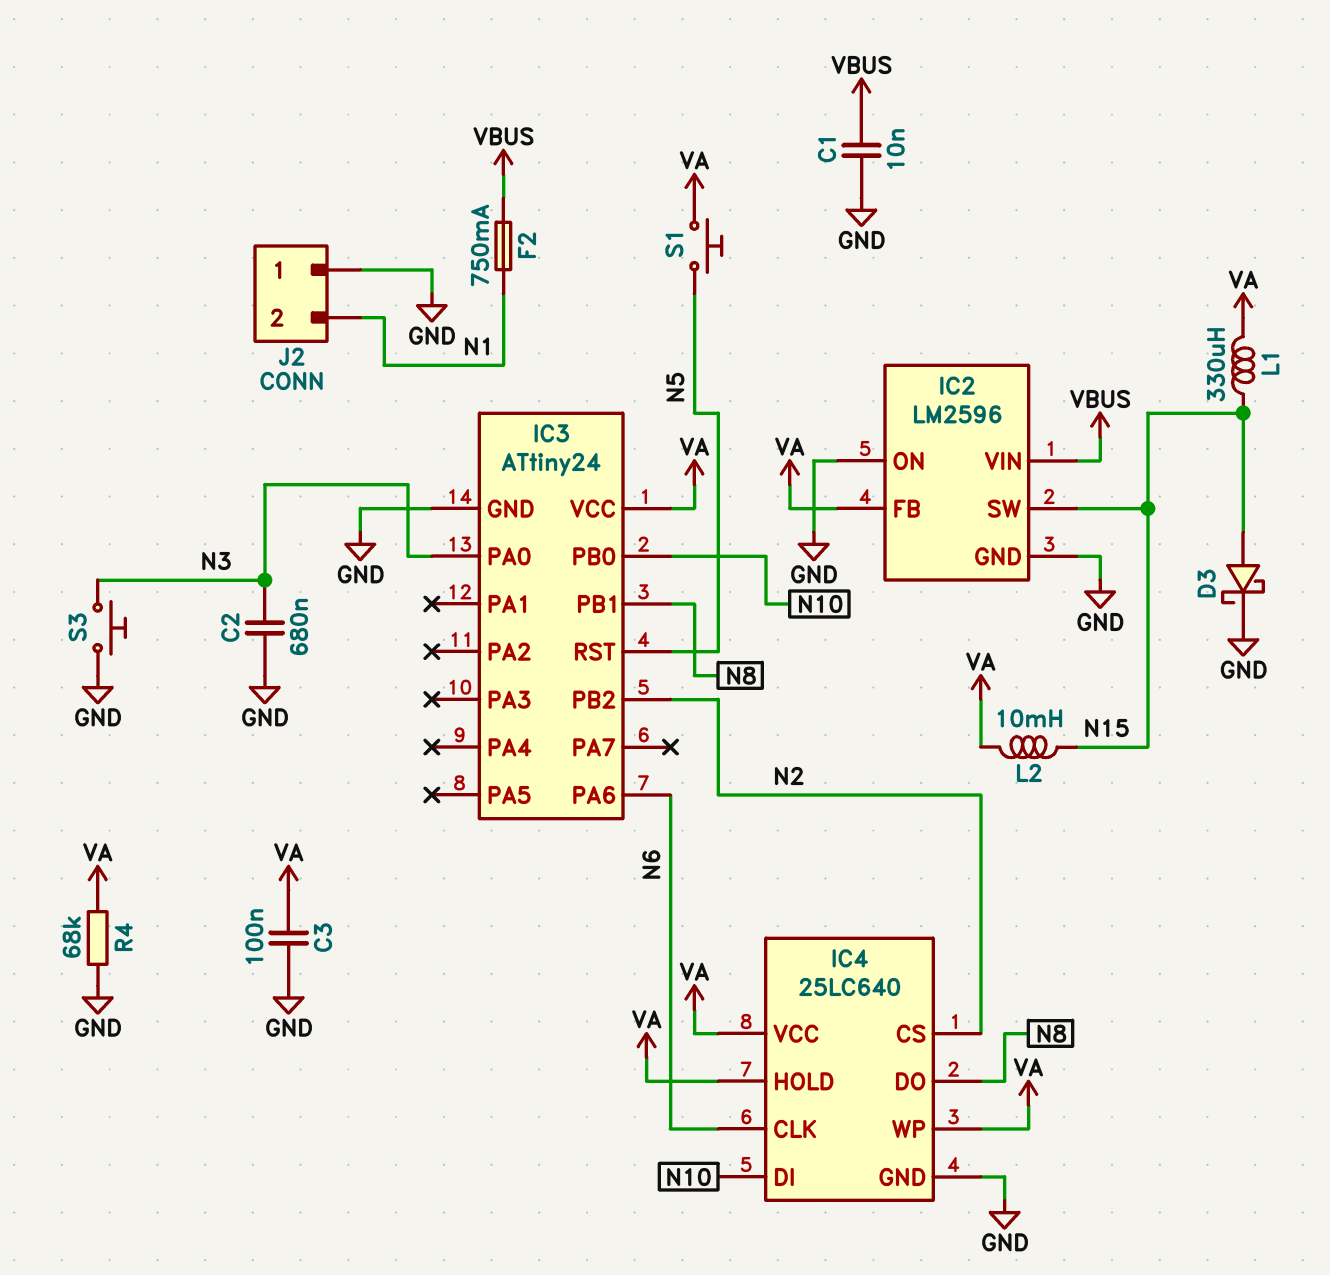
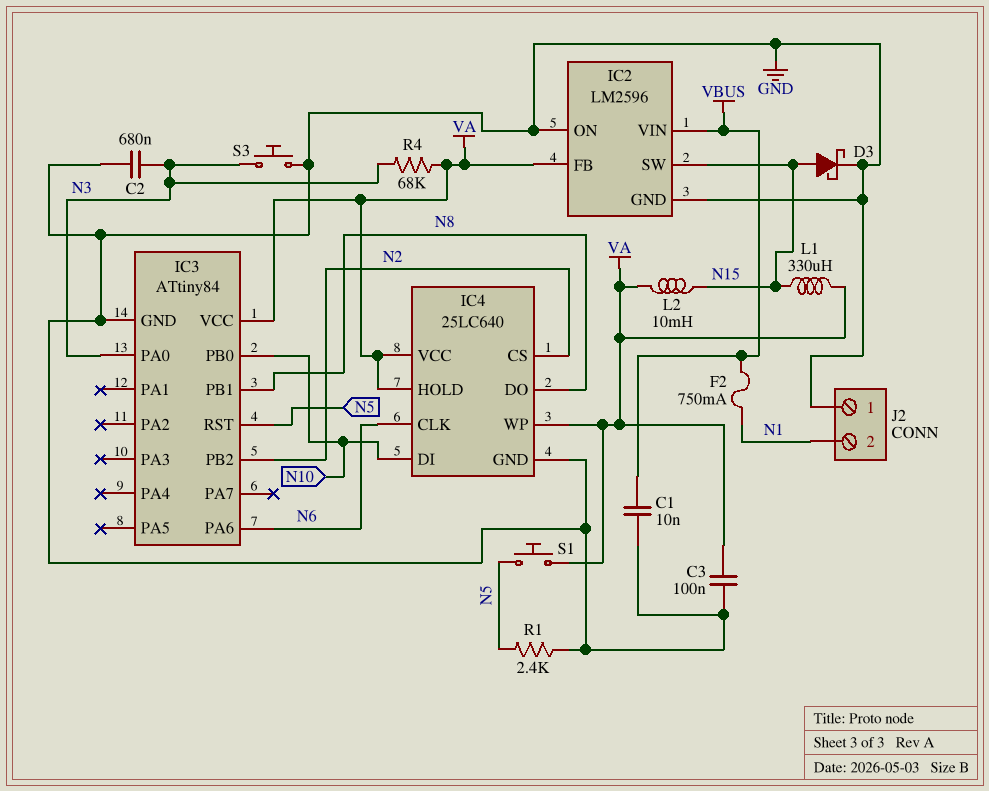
IC3: ATtiny24 -> ATtiny84
R1: none -> 2.4k (GND, N5)
R4: 68k (GND, VA) -> 68k (N3, VA)

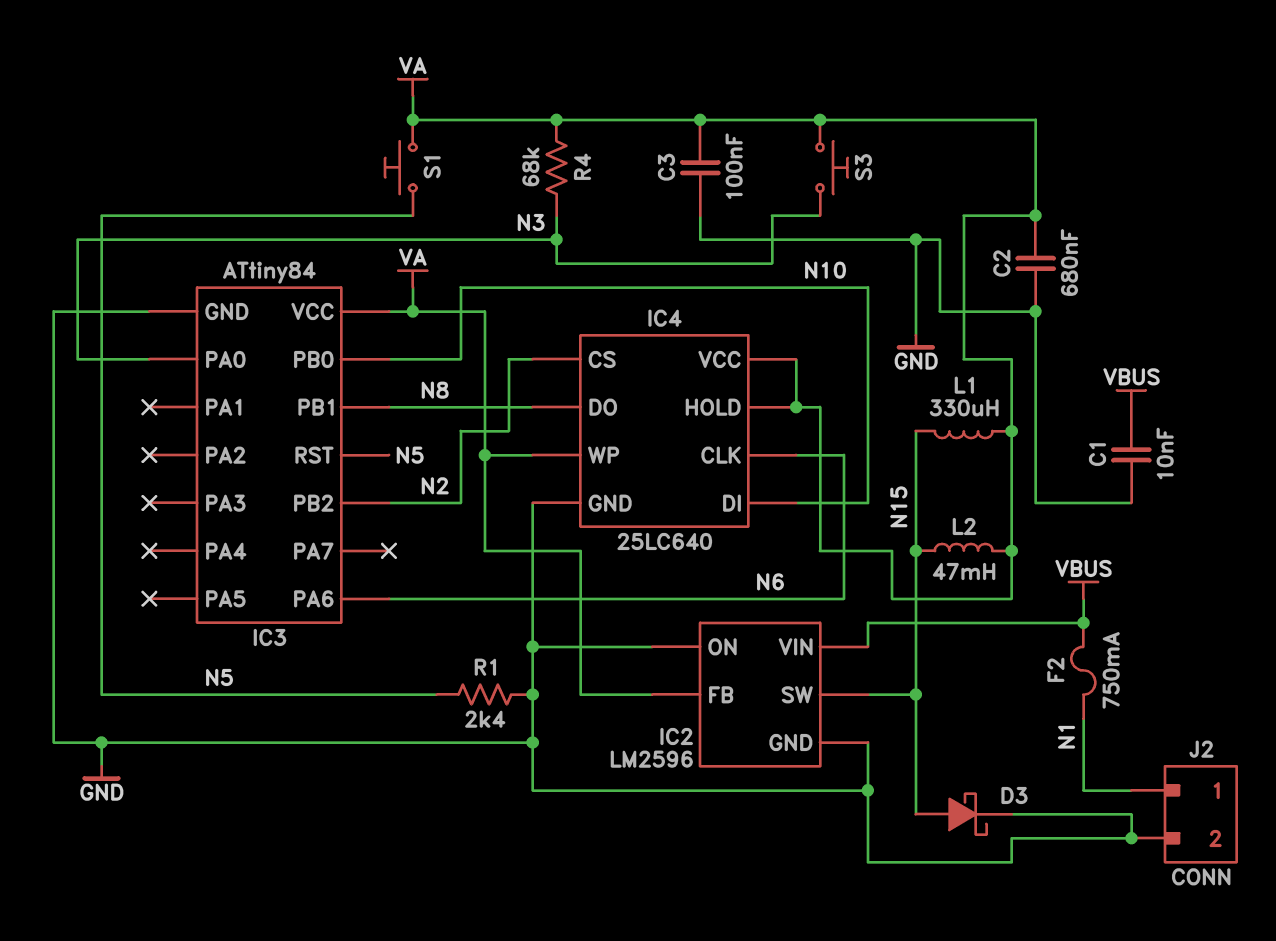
C2: 680nF (GND, N3) -> 680nF (GND, VA)
J2 pin 1: GND -> N1
J2 pin 2: N1 -> GND
L2: 10mH (N15, VA) -> 47mH (N15, VA)
S3: button (GND, N3) -> button (N3, VA)

